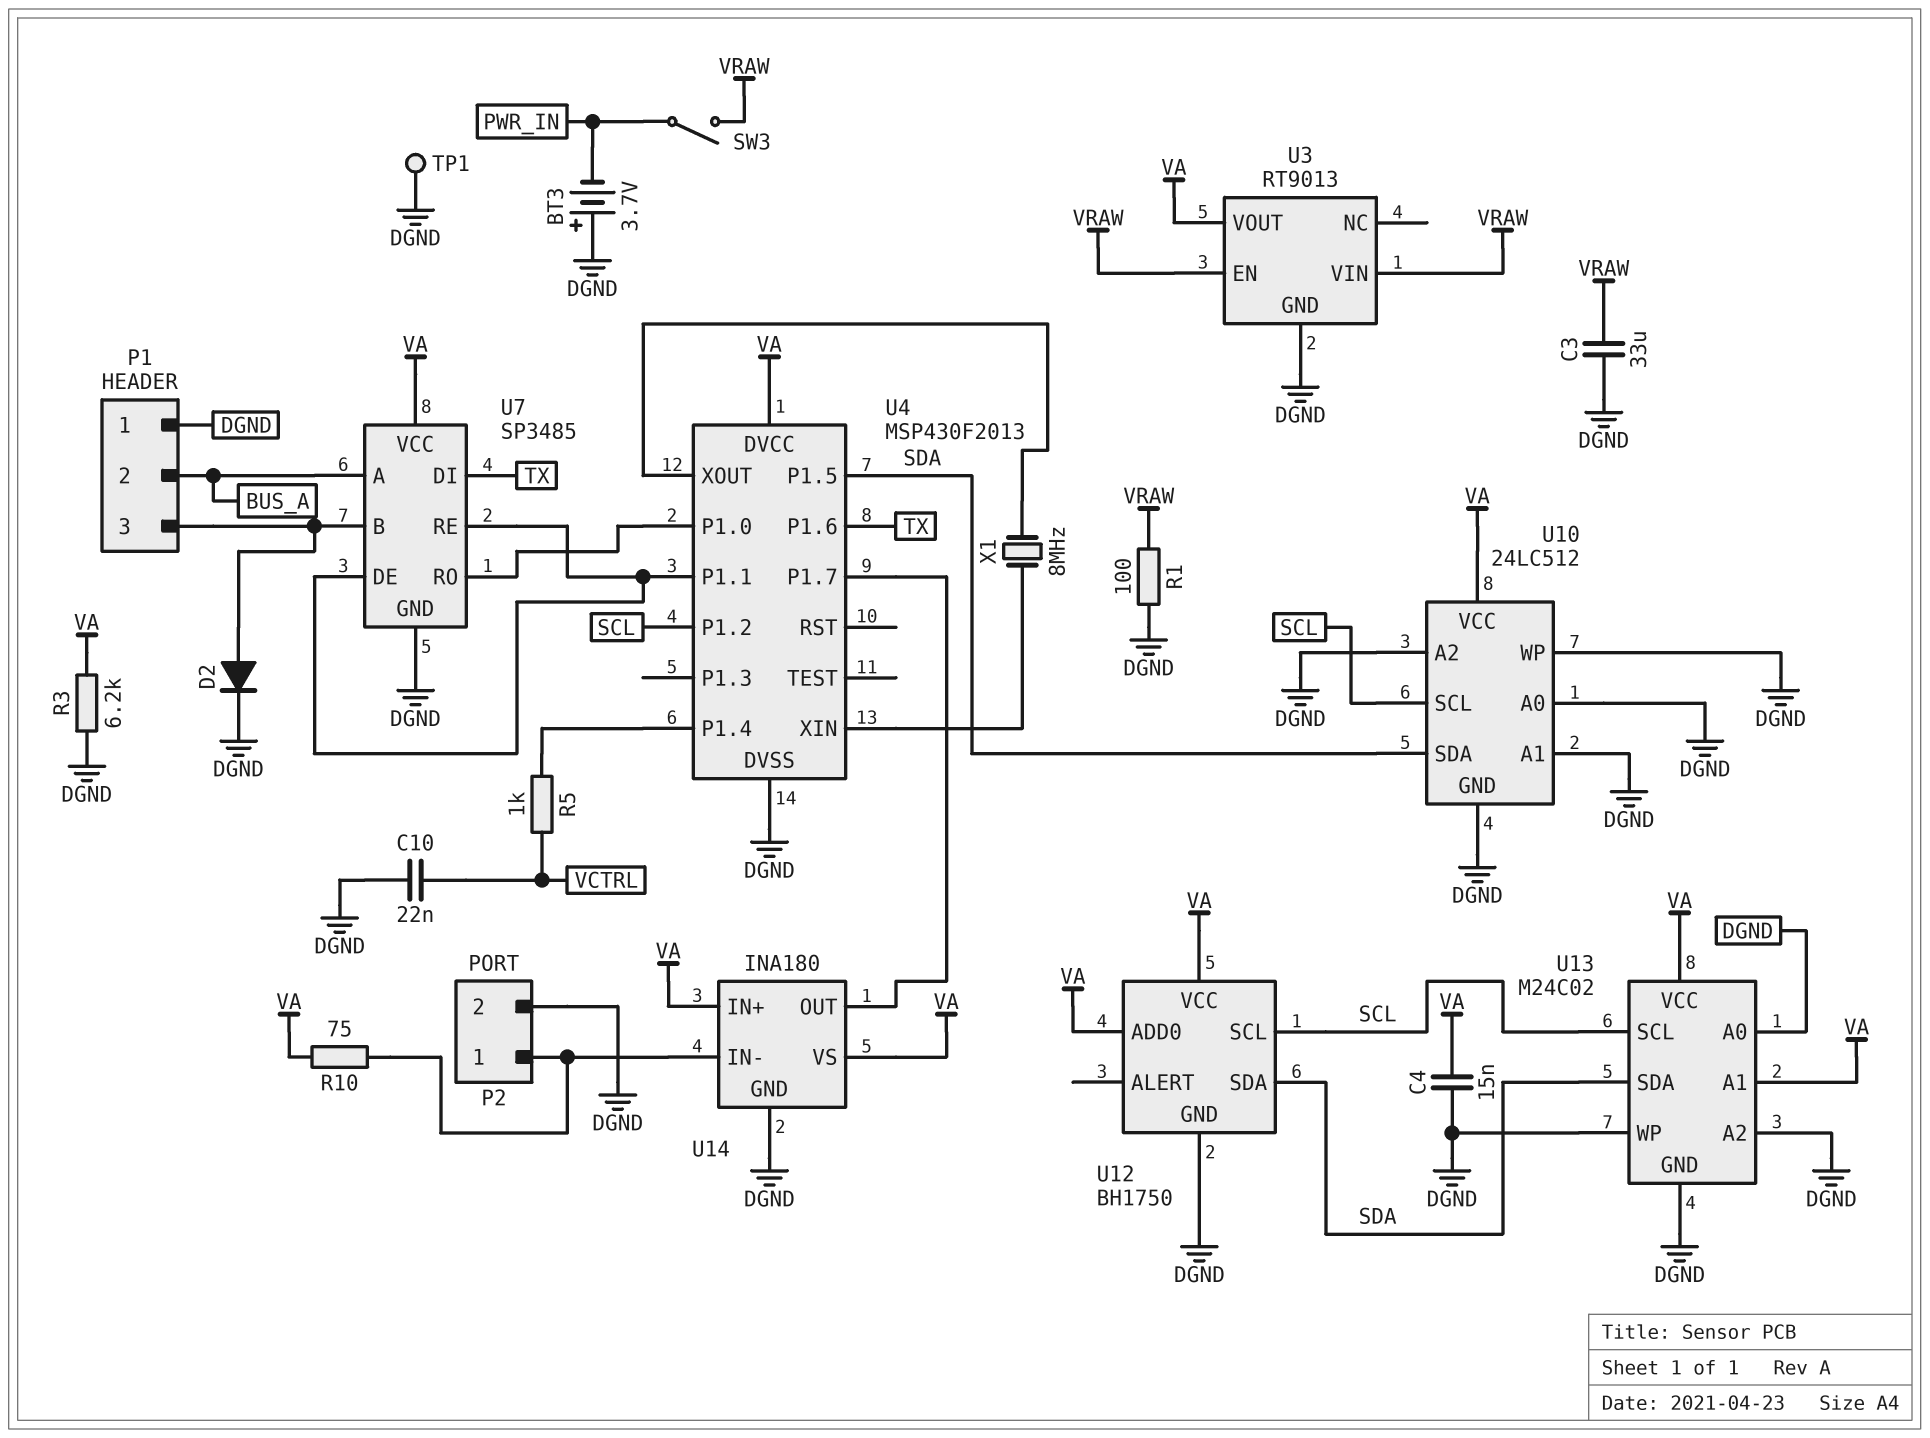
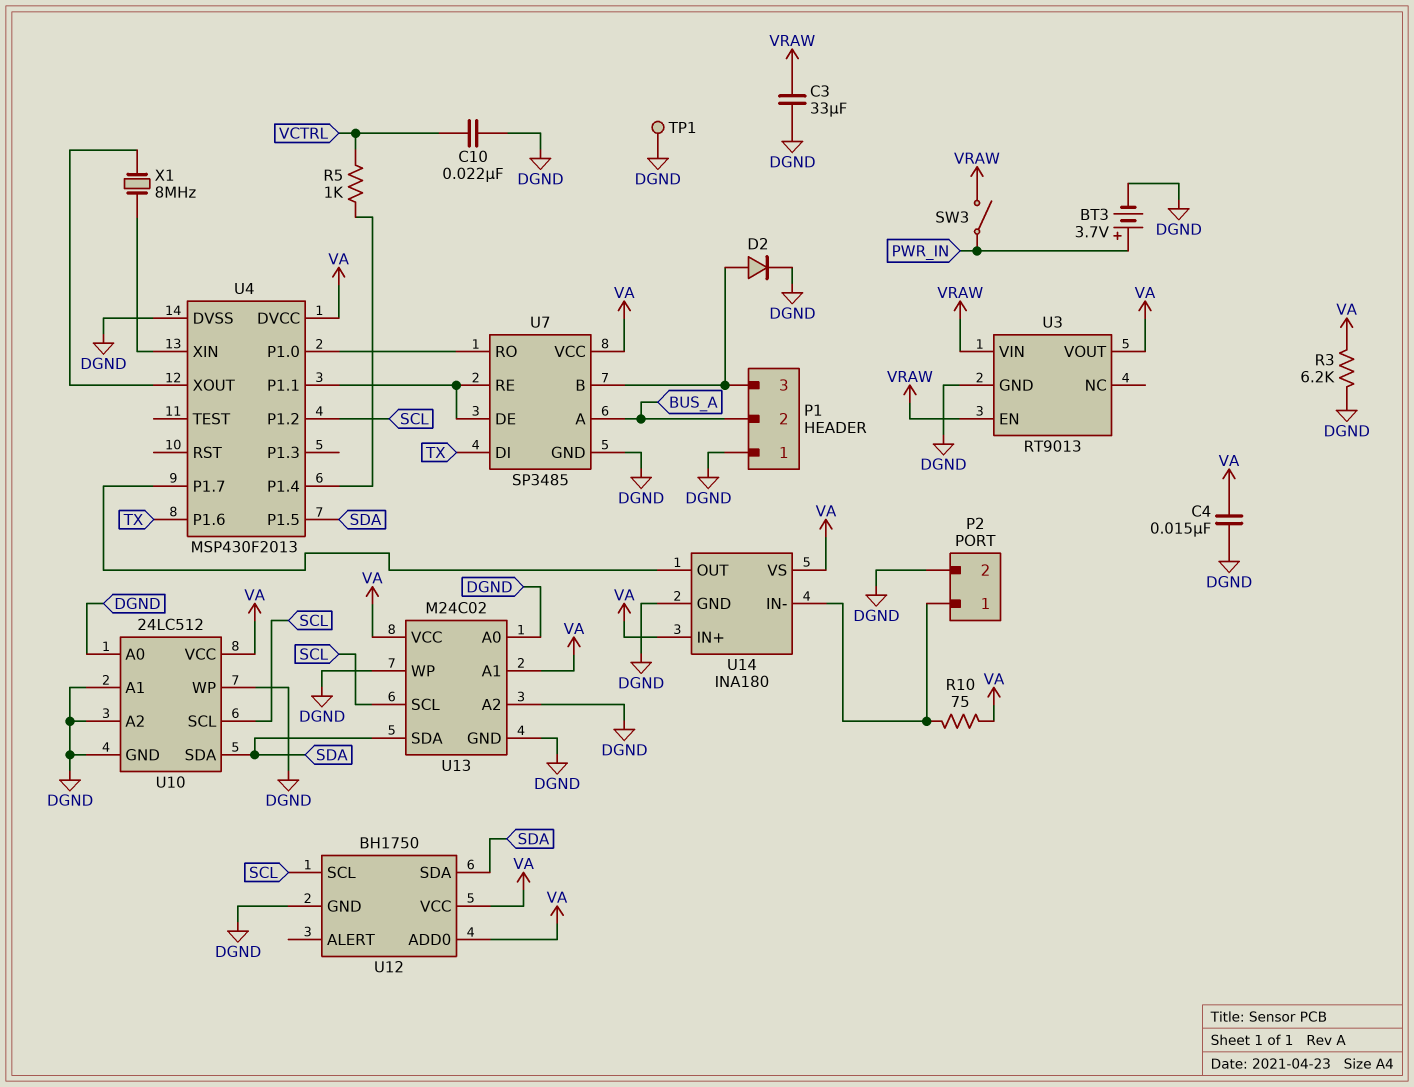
BT3: 3.7V (plus DGND, minus PWR_IN) -> 3.7V (plus PWR_IN, minus DGND)
R1: 100 (DGND, VRAW) -> none

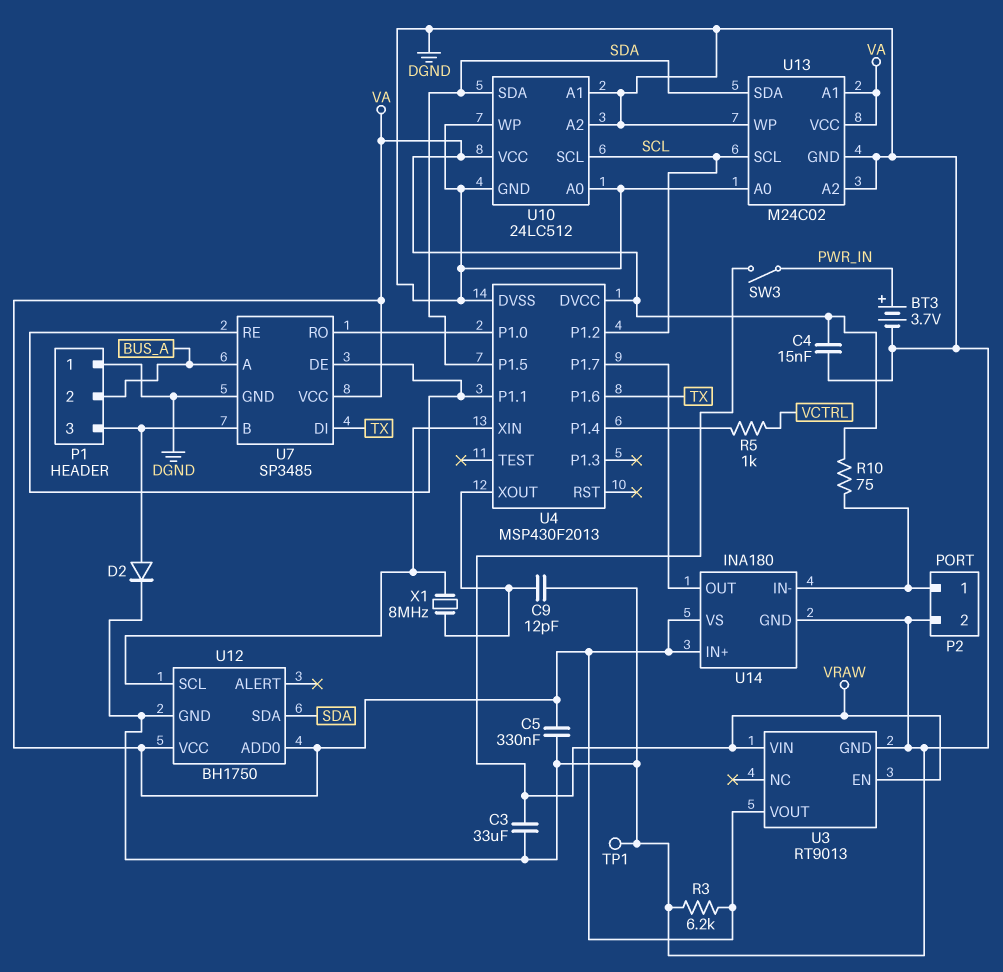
C5: none -> 330nF (DGND, VA)
C9: none -> 12pF (DGND, U4/XOUT)
C10: 22nF (DGND, VCTRL) -> none
U12 pin SCL: SCL -> U4/XIN

